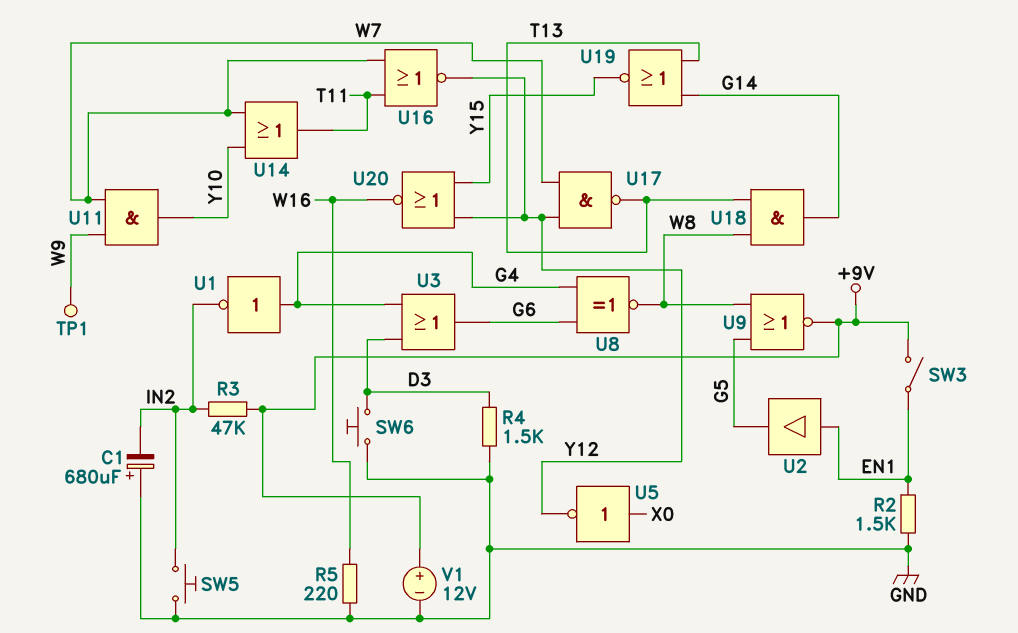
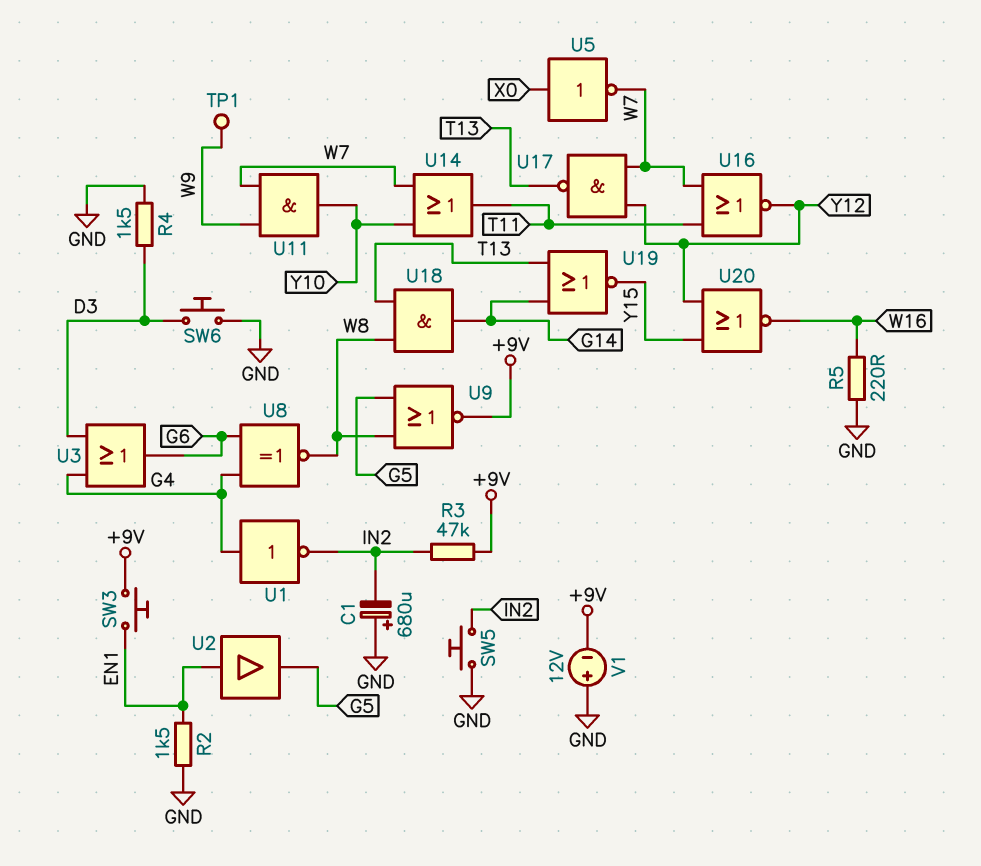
SW3: switch (+9V, EN1) -> button (+9V, EN1)
U5: NOT (in X0, out Y12) -> NOT (in X0, out W7)
V1: 12V (plus +9V, minus GND) -> 12V (plus GND, minus +9V)

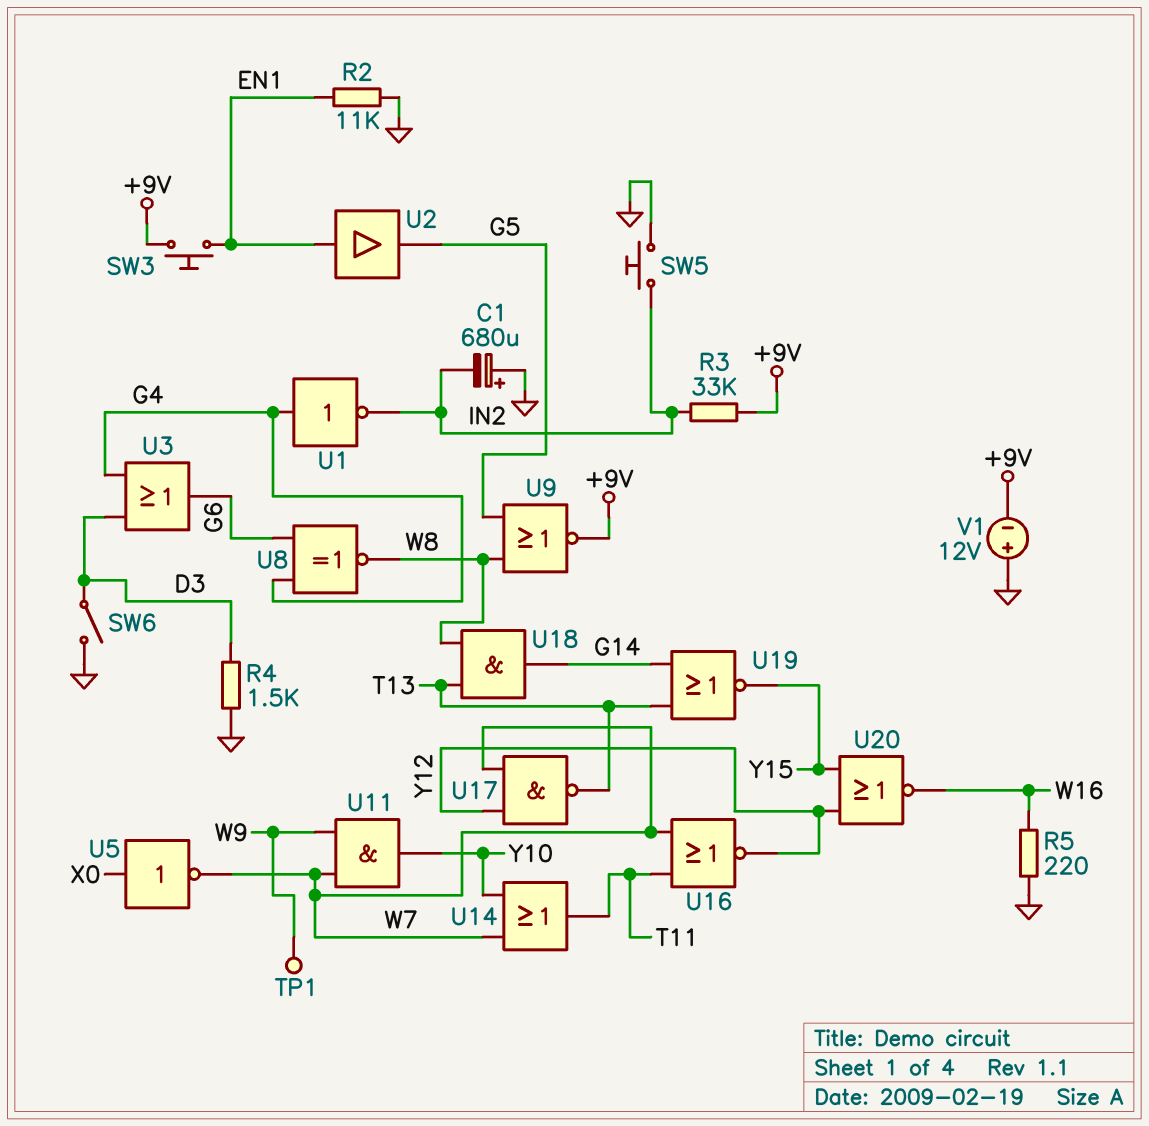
R2: 1.5k (EN1, GND) -> 11k (EN1, GND)
R3: 47k (+9V, IN2) -> 33k (+9V, IN2)
SW6: button (D3, GND) -> switch (D3, GND)

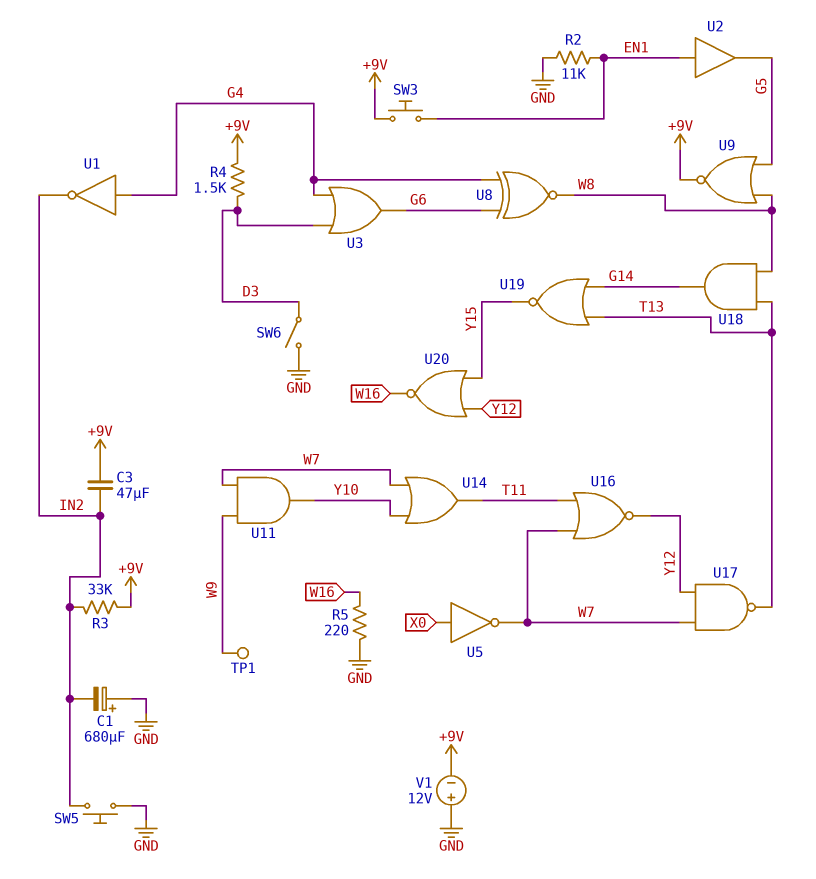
C3: none -> 47uF (+9V, IN2)
R4: 1.5k (D3, GND) -> 1.5k (+9V, D3)

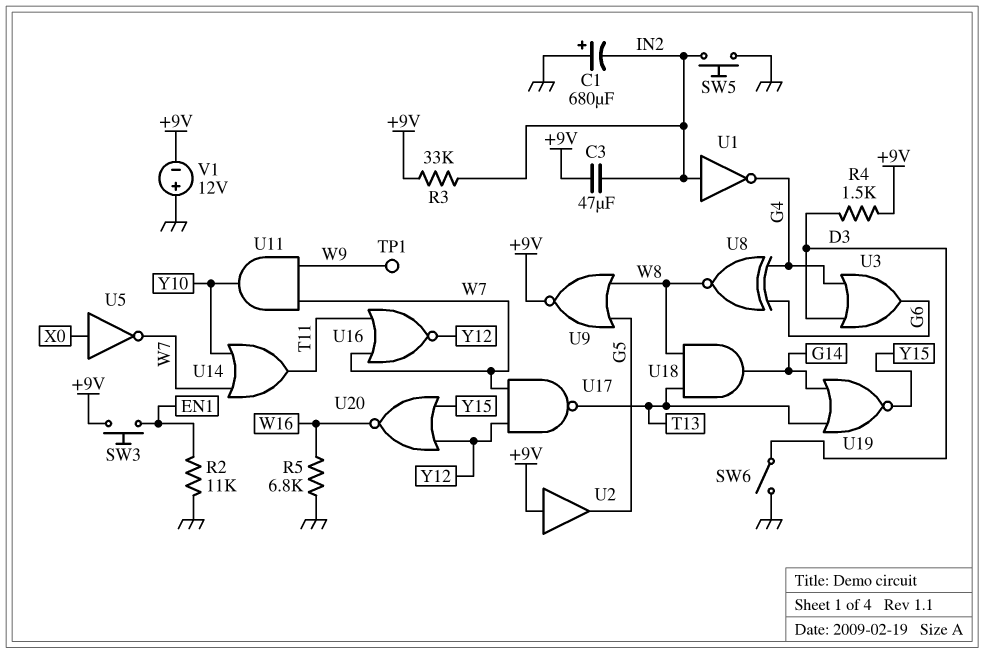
R5: 220 (GND, W16) -> 6.8k (GND, W16)
U1: NOT (in G4, out IN2) -> NOT (in IN2, out G4)
U2: buffer (in EN1, out G5) -> buffer (in +9V, out G5)

